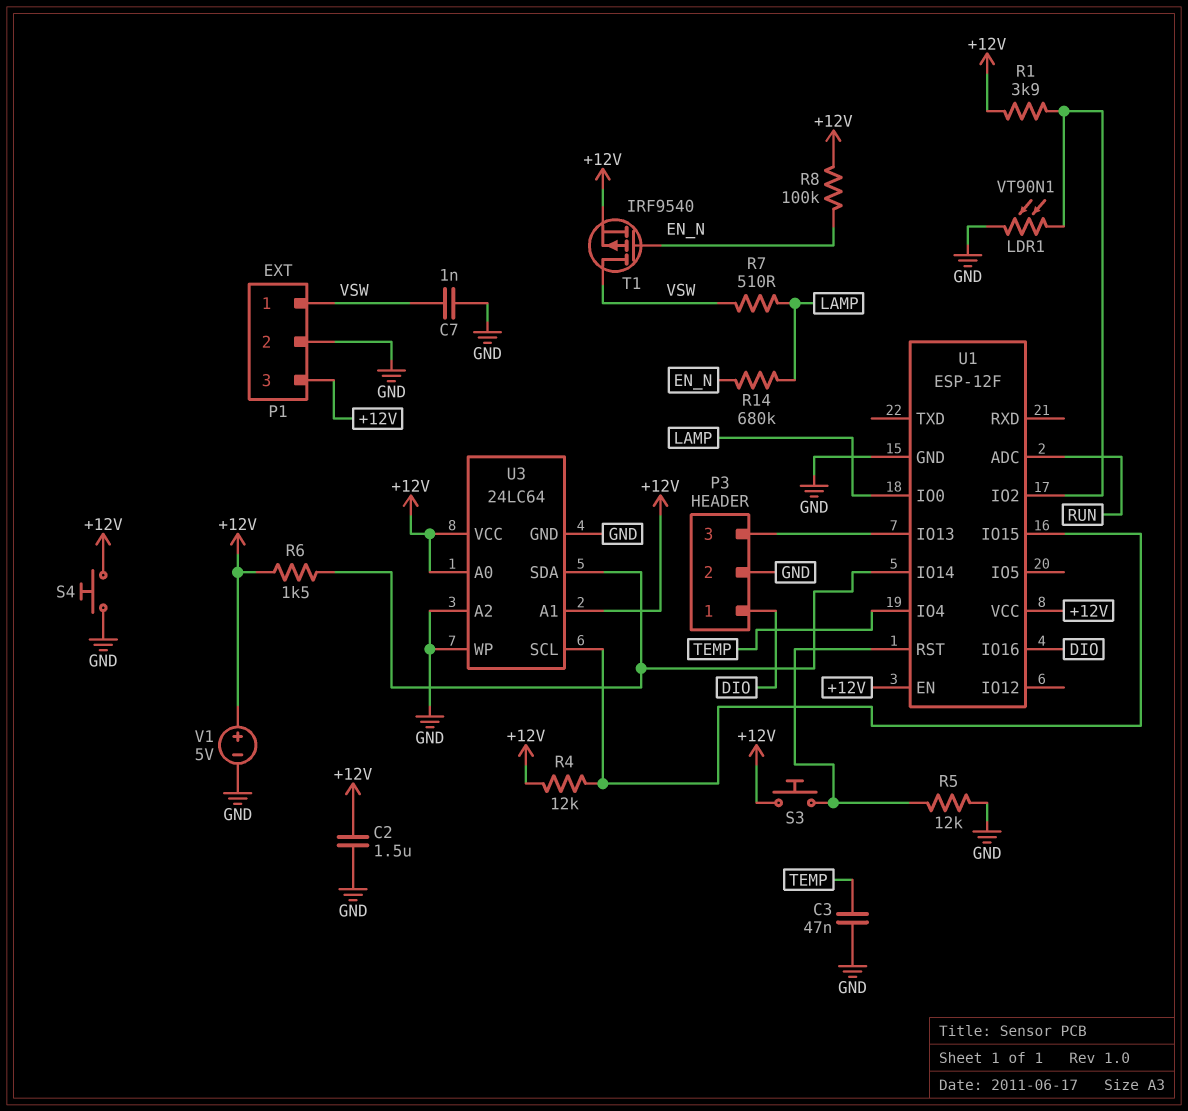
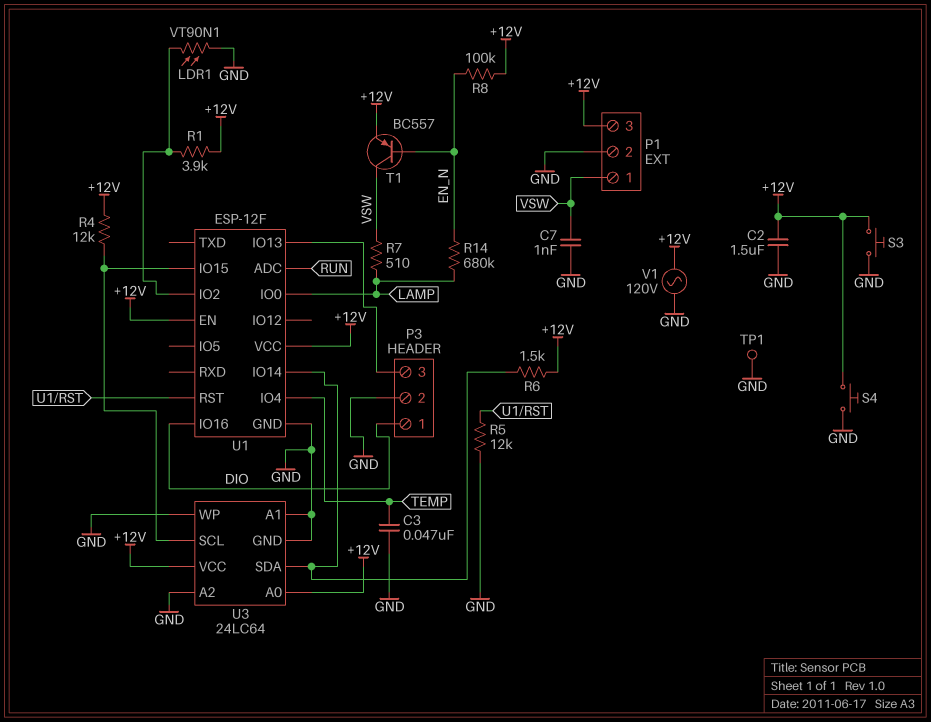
S3: button (+12V, U1/RST) -> button (+12V, GND)
T1: PMOS IRF9540 (G EN_N, D VSW, S +12V) -> PNP BC557 (B EN_N, C VSW, E +12V)
TP1: none -> test point (GND)
U3 pin A1: +12V -> GND
V1: 5V (plus +12V, minus GND) -> AC 120V (+12V, GND)

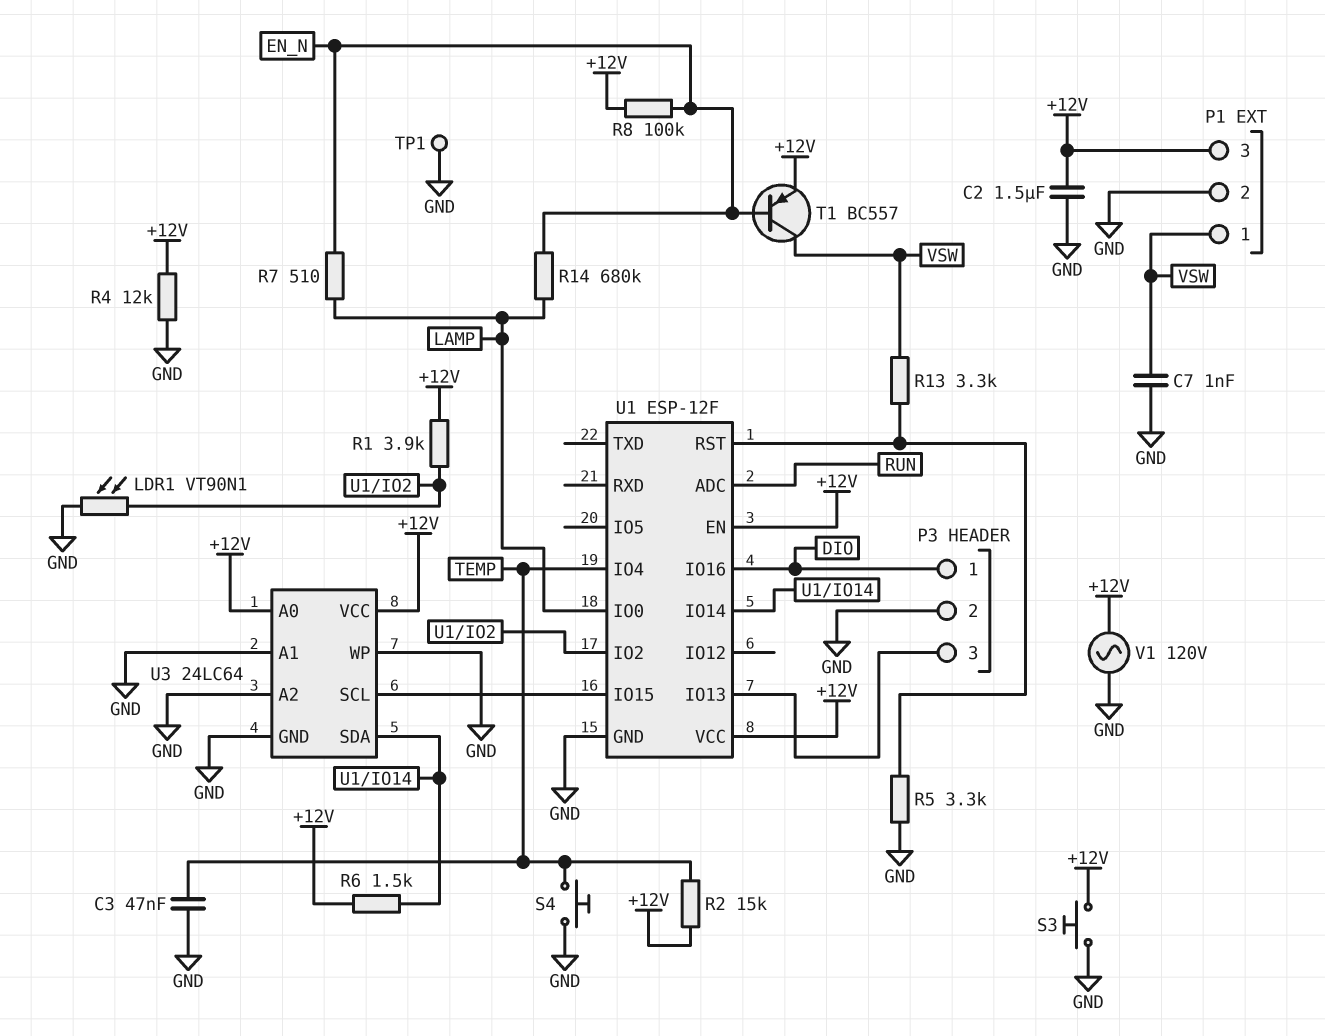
R2: none -> 15k (+12V, TEMP)
R4: 12k (+12V, U1/IO15) -> 12k (+12V, GND)
R5: 12k (GND, U1/RST) -> 3.3k (GND, U1/RST)
R7: 510 (LAMP, VSW) -> 510 (EN_N, LAMP)
R13: none -> 3.3k (U1/RST, VSW)
S4: button (+12V, GND) -> button (GND, TEMP)

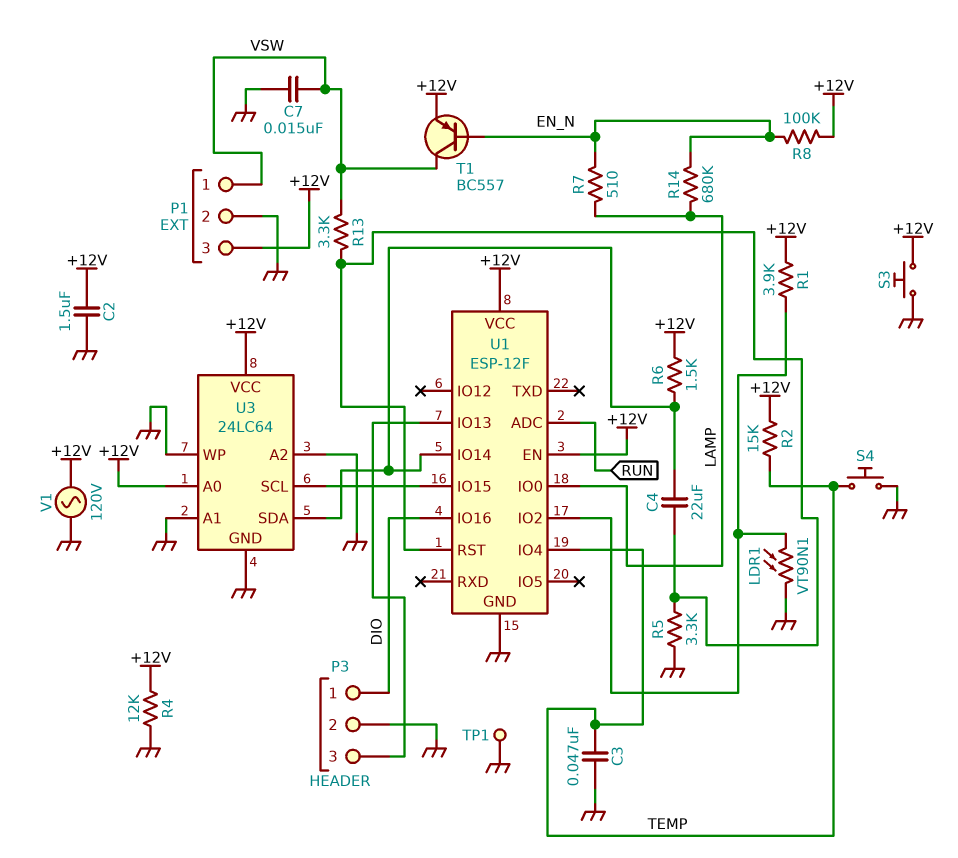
C4: none -> 22uF (U1/IO14, U1/RST)
C7: 1nF (GND, VSW) -> 15nF (GND, VSW)

